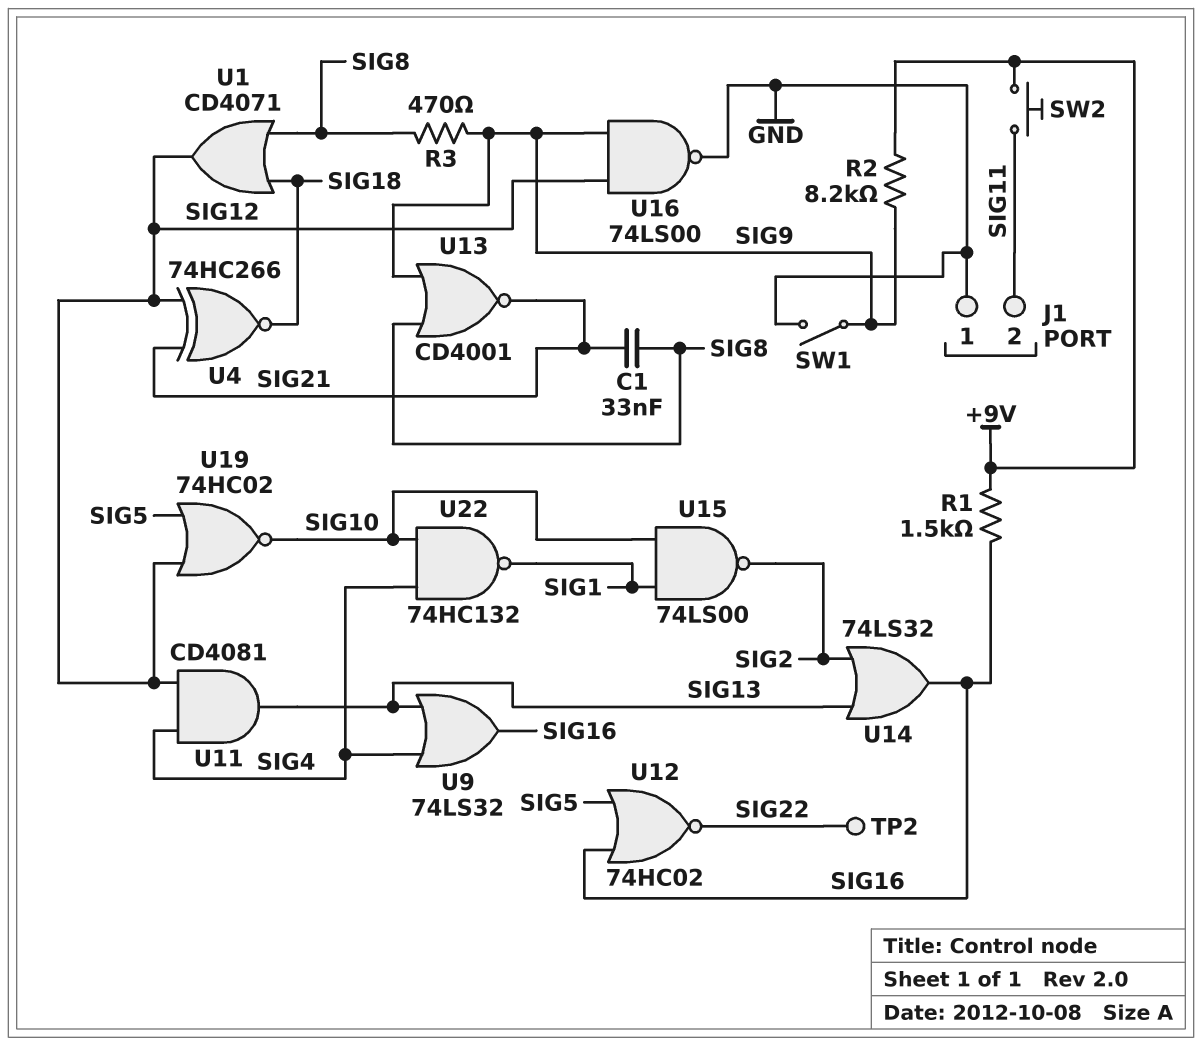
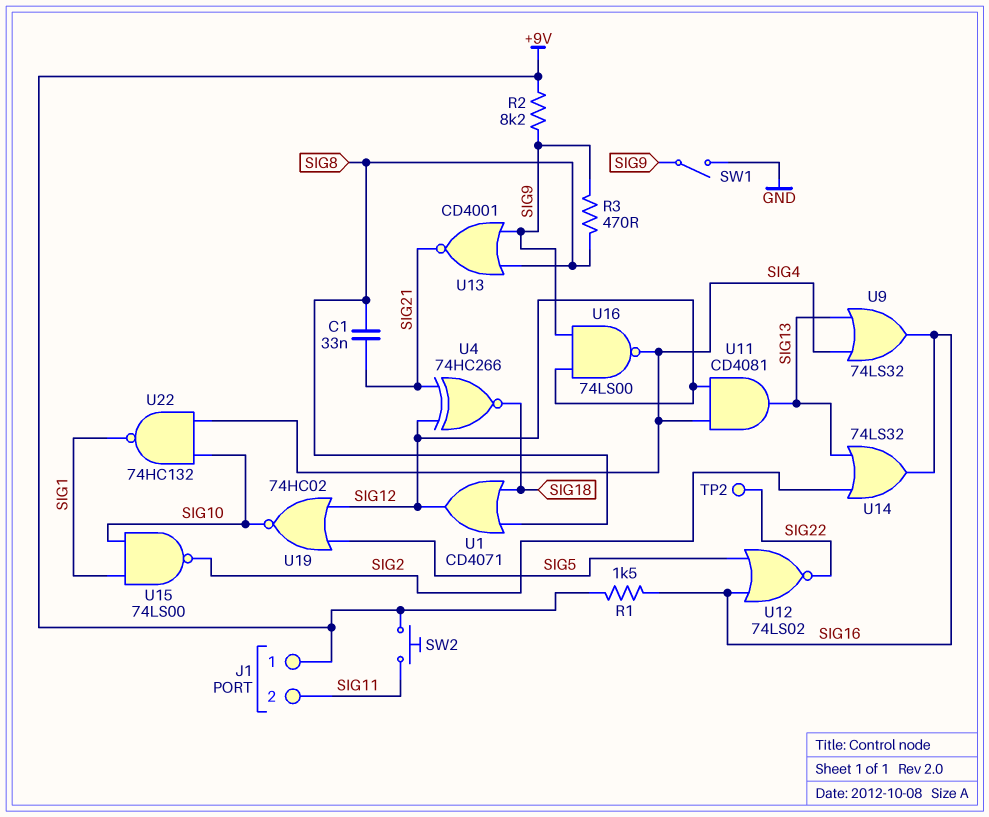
J1 pin 1: GND -> +9V
U12: NOR 74HC02 (in SIG5, in SIG16, out SIG22) -> NOR 74LS02 (in SIG5, in SIG16, out SIG22)
U16: NAND 74LS00 (in SIG9, in SIG12, out GND) -> NAND 74LS00 (in SIG9, in SIG12, out SIG4)

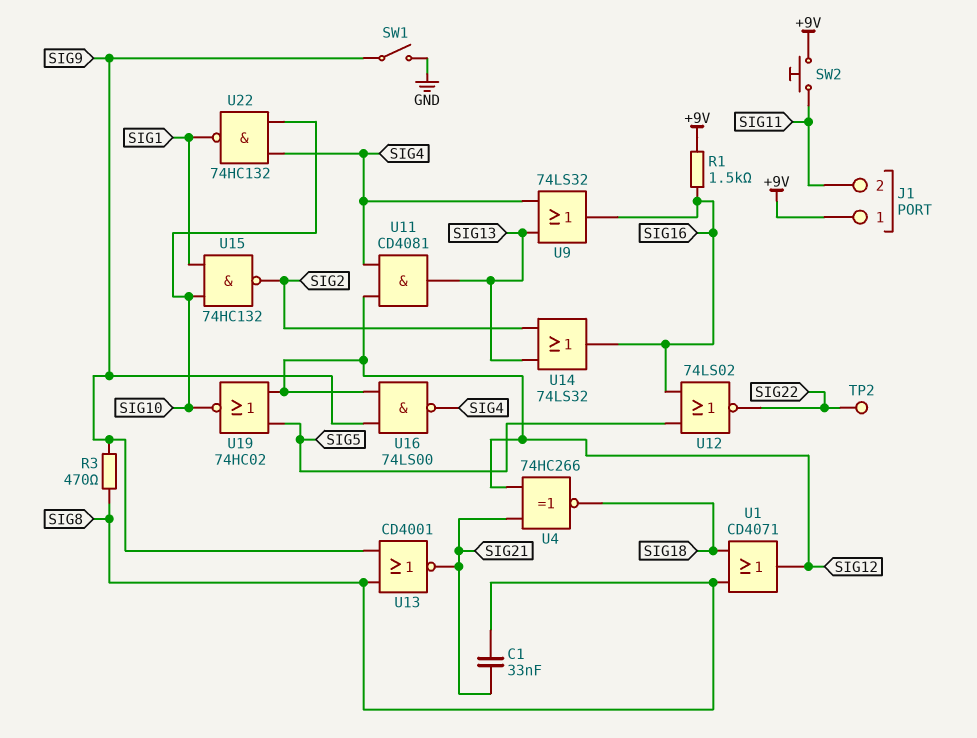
R2: 8.2k (+9V, SIG9) -> none
U15: NAND 74LS00 (in SIG1, in SIG10, out SIG2) -> NAND 74HC132 (in SIG1, in SIG10, out SIG2)

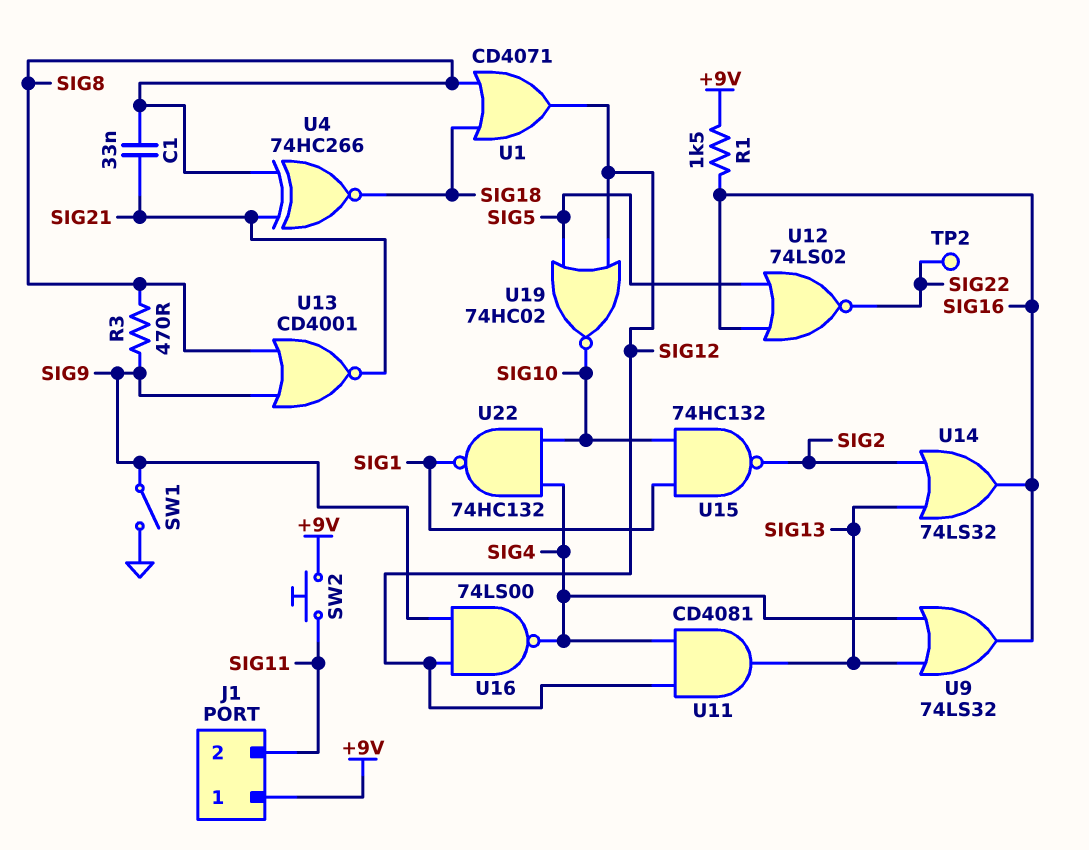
U4: XNOR 74HC266 (in SIG12, in SIG21, out SIG18) -> XNOR 74HC266 (in SIG8, in SIG21, out SIG18)

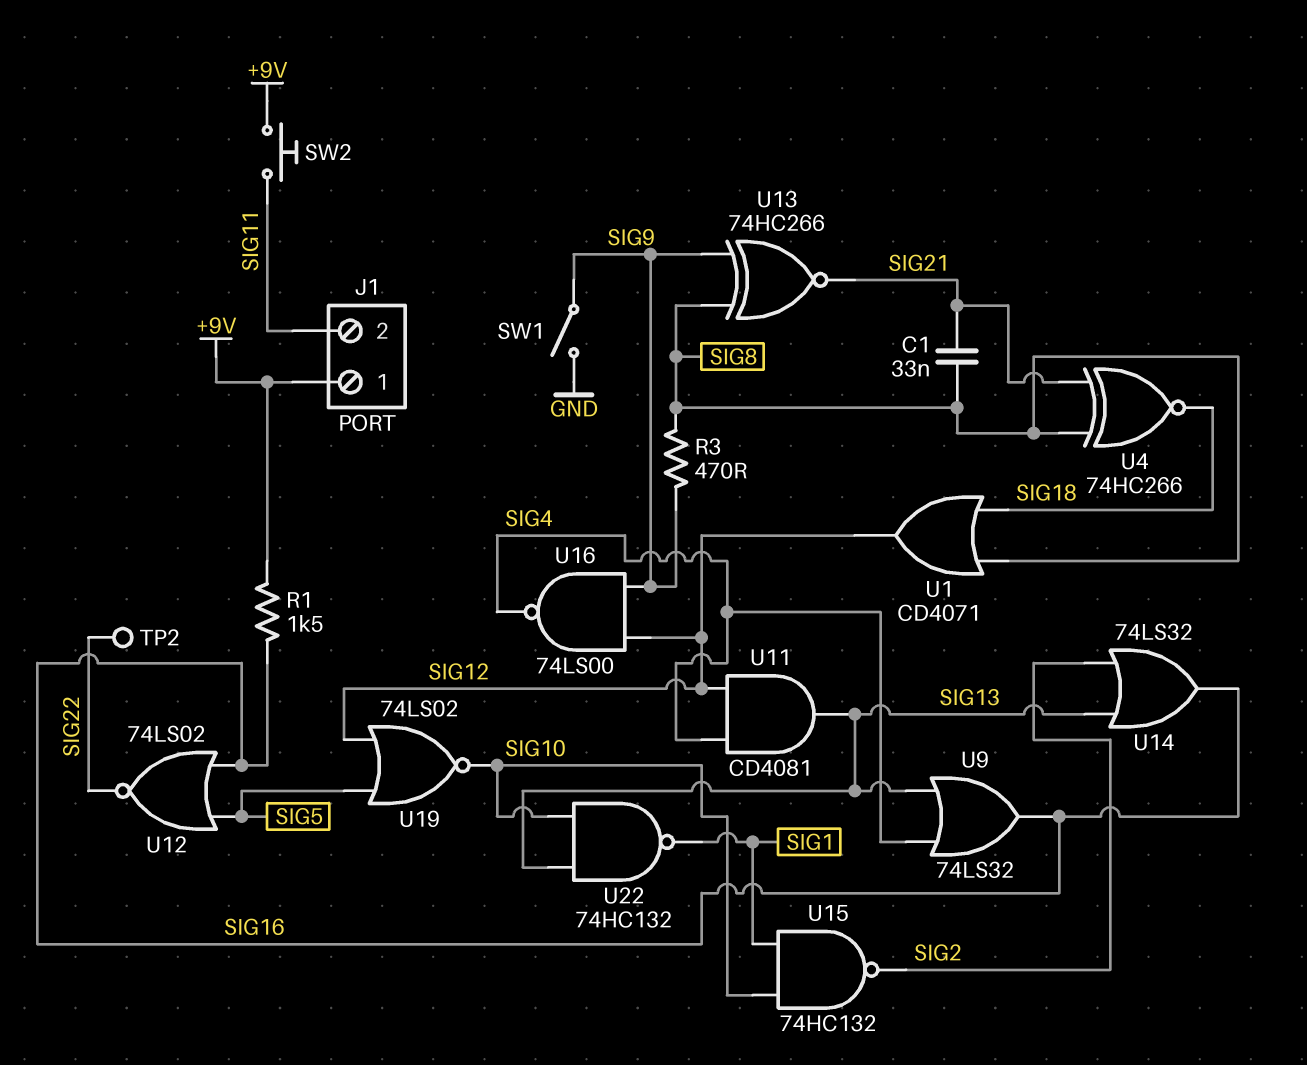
U13: NOR CD4001 (in SIG8, in SIG9, out SIG21) -> XNOR 74HC266 (in SIG8, in SIG9, out SIG21)
U19: NOR 74HC02 (in SIG5, in SIG12, out SIG10) -> NOR 74LS02 (in SIG5, in SIG12, out SIG10)
U22: NAND 74HC132 (in SIG4, in SIG10, out SIG1) -> NAND 74HC132 (in SIG10, in SIG13, out SIG1)

